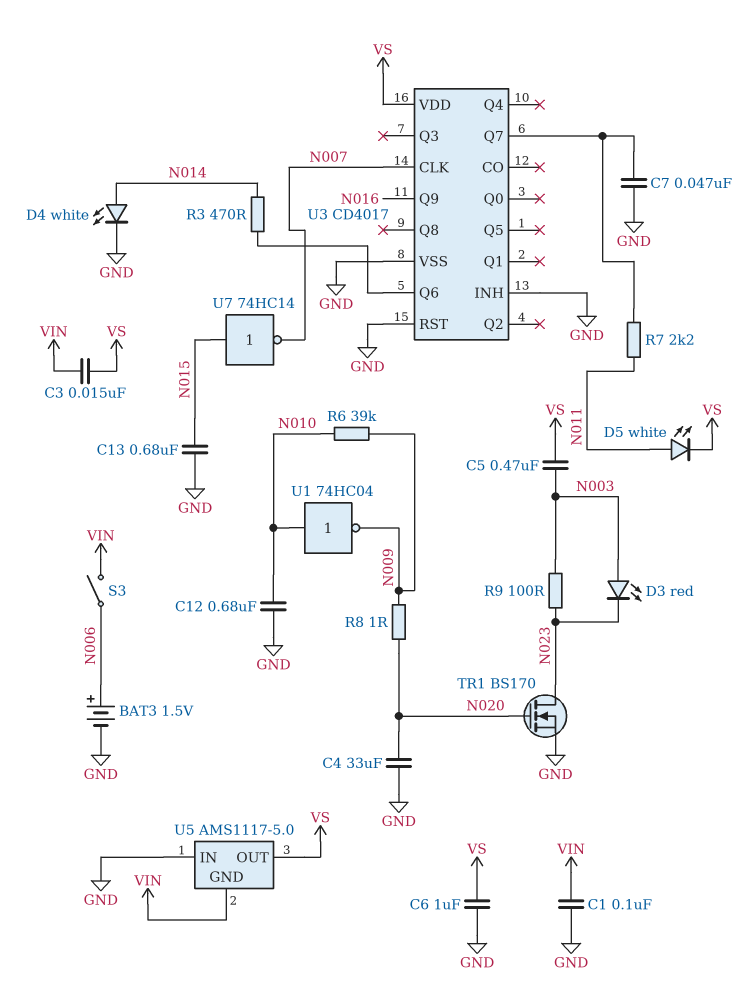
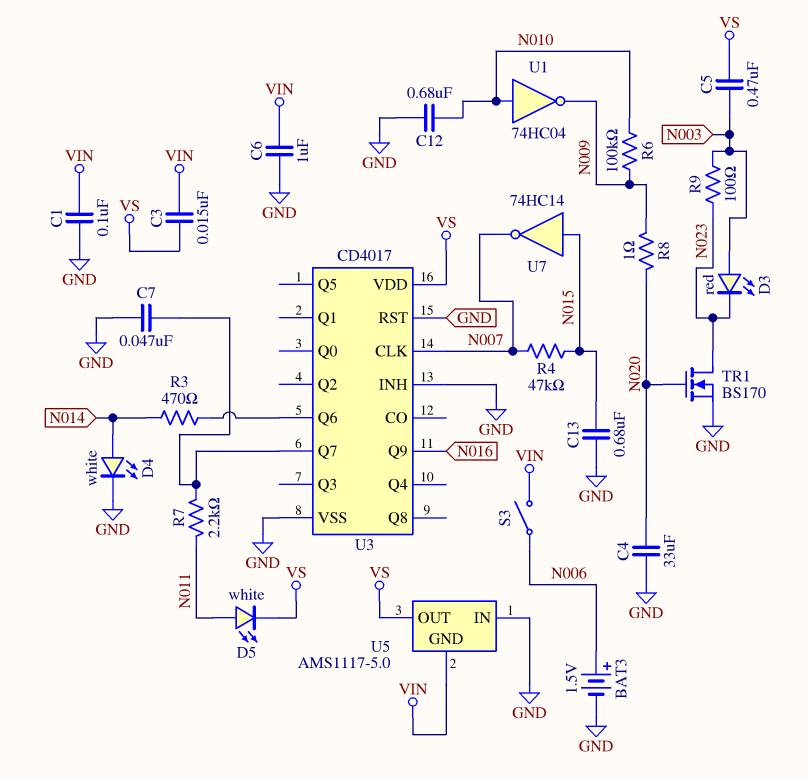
C6: 1uF (GND, VS) -> 1uF (GND, VIN)
R4: none -> 47k (N007, N015)
R6: 39k (N009, N010) -> 100k (N009, N010)

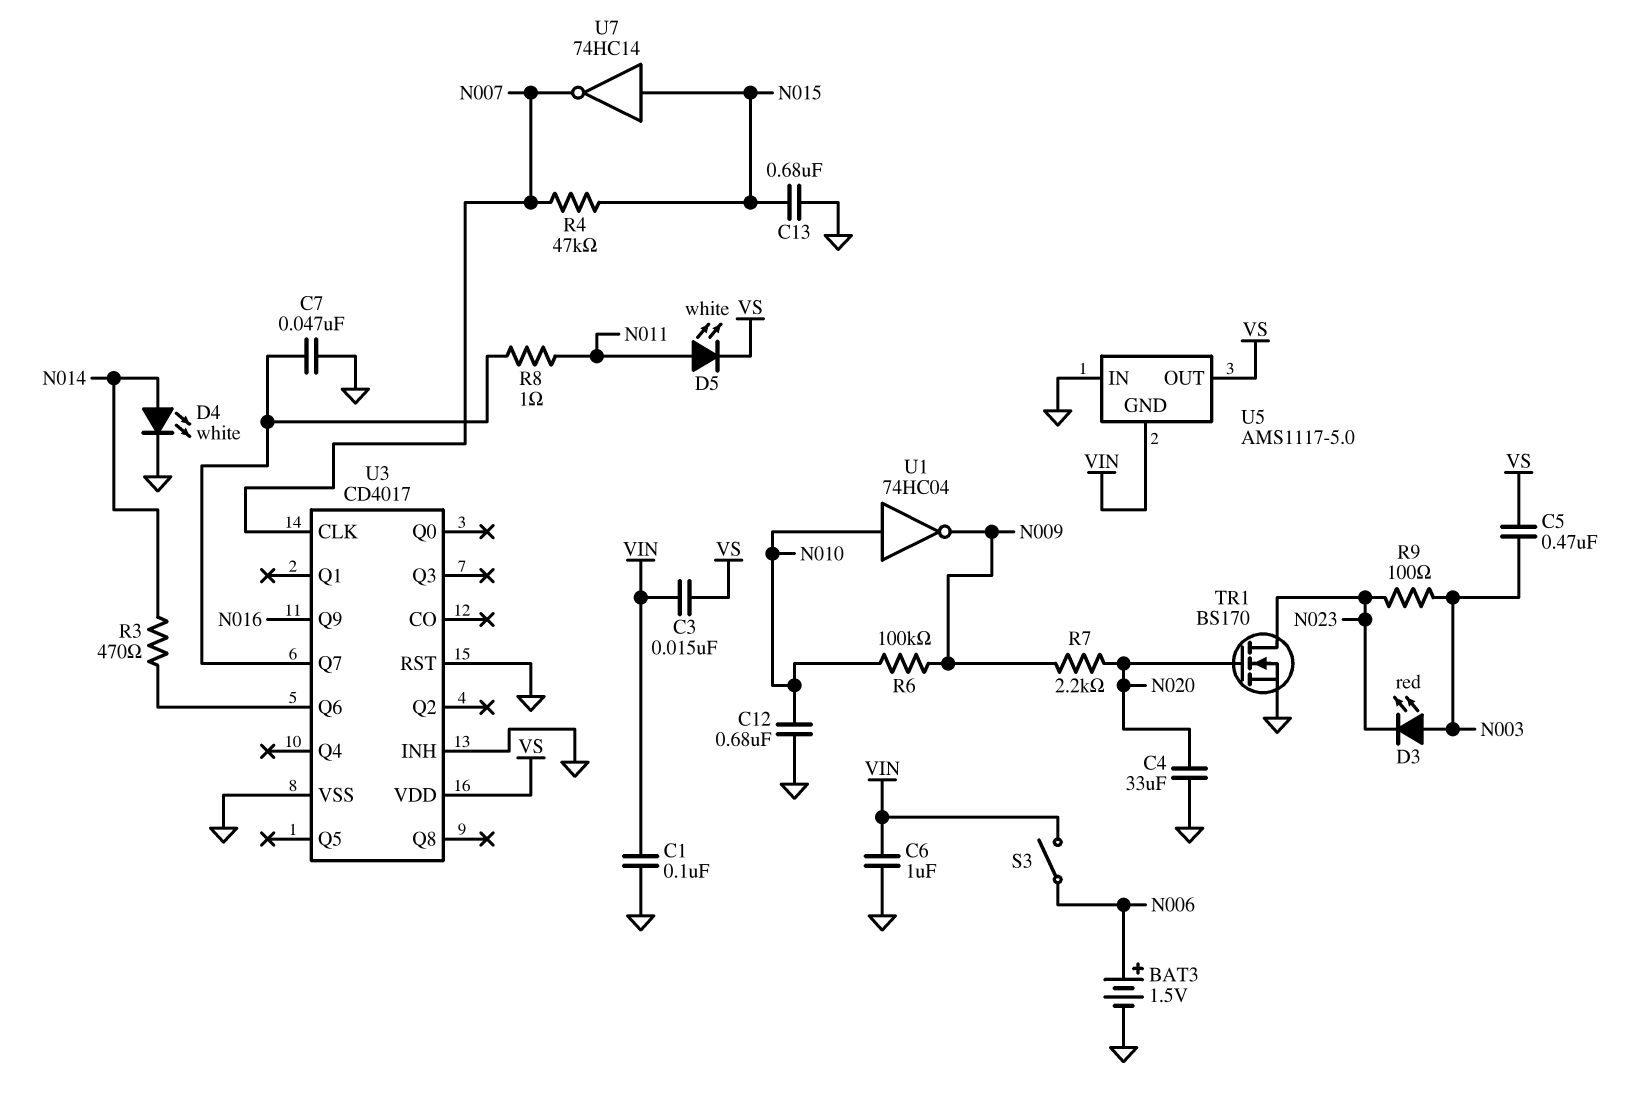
R7: 2.2k (N011, U3/Q7) -> 2.2k (N009, N020)
R8: 1 (N009, N020) -> 1 (N011, U3/Q7)

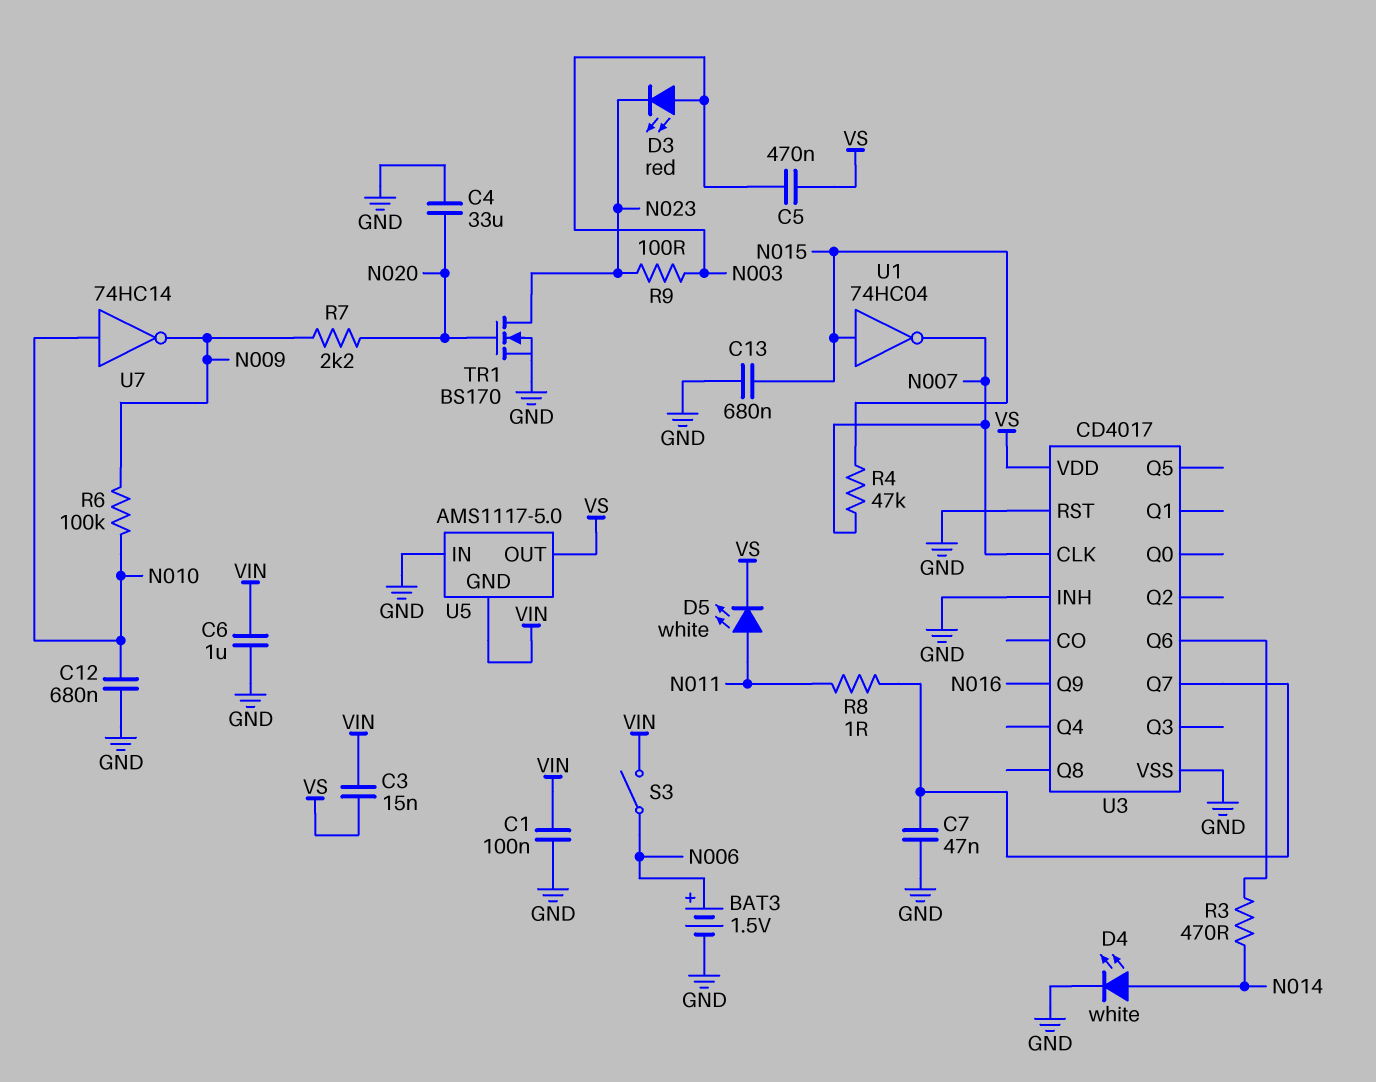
U1: NOT 74HC04 (in N010, out N009) -> NOT 74HC04 (in N015, out N007)
U7: NOT 74HC14 (in N015, out N007) -> NOT 74HC14 (in N010, out N009)

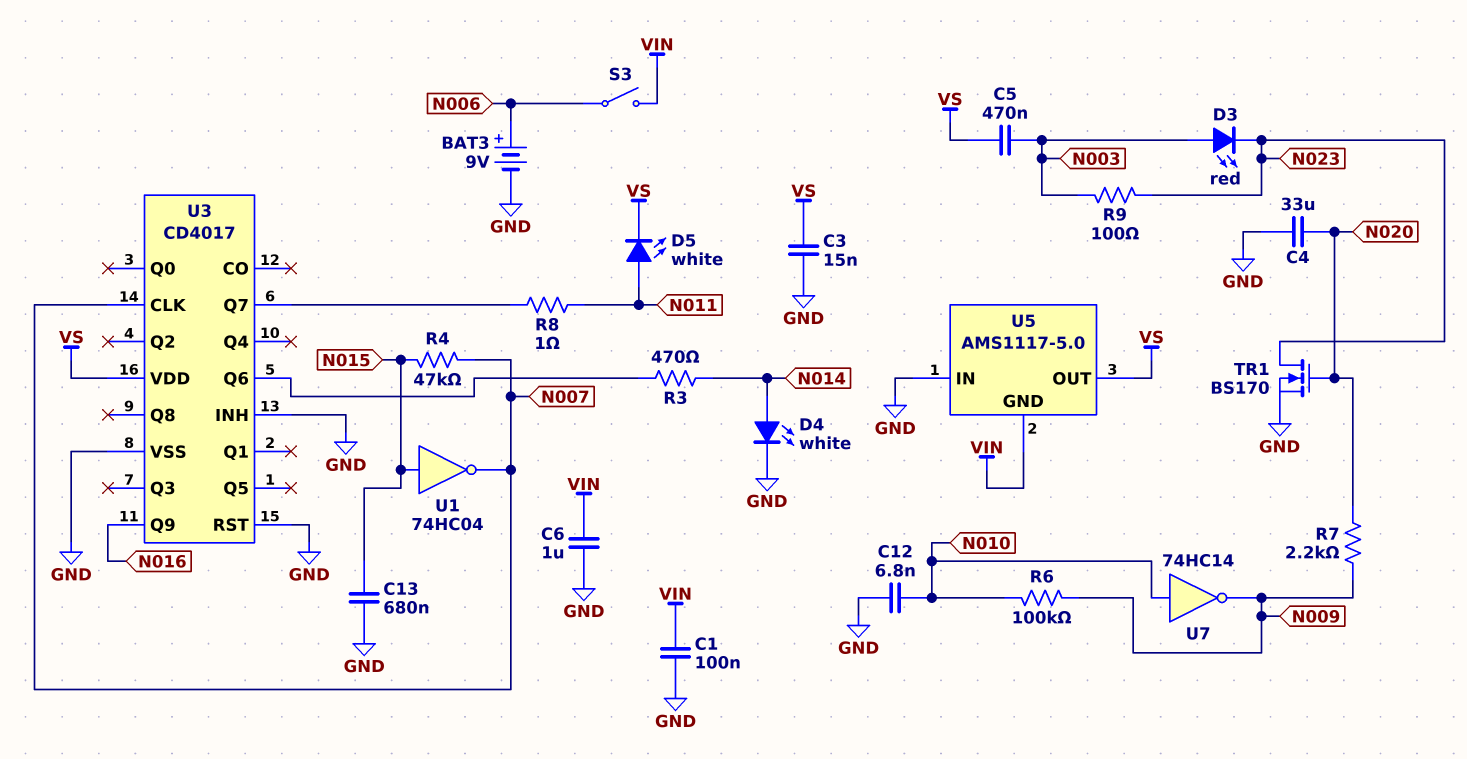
BAT3: 1.5V (plus N006, minus GND) -> 9V (plus N006, minus GND)
C3: 15nF (VIN, VS) -> 15nF (GND, VS)
C7: 47nF (GND, U3/Q7) -> none
C12: 680nF (GND, N010) -> 6.8nF (GND, N010)

